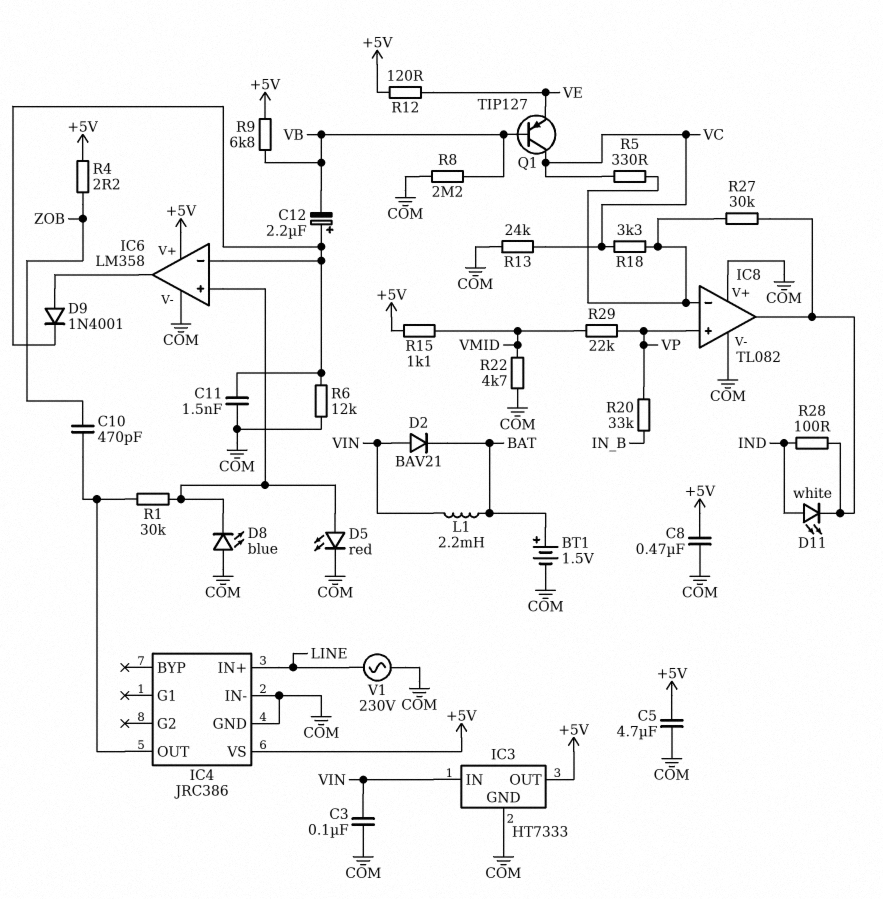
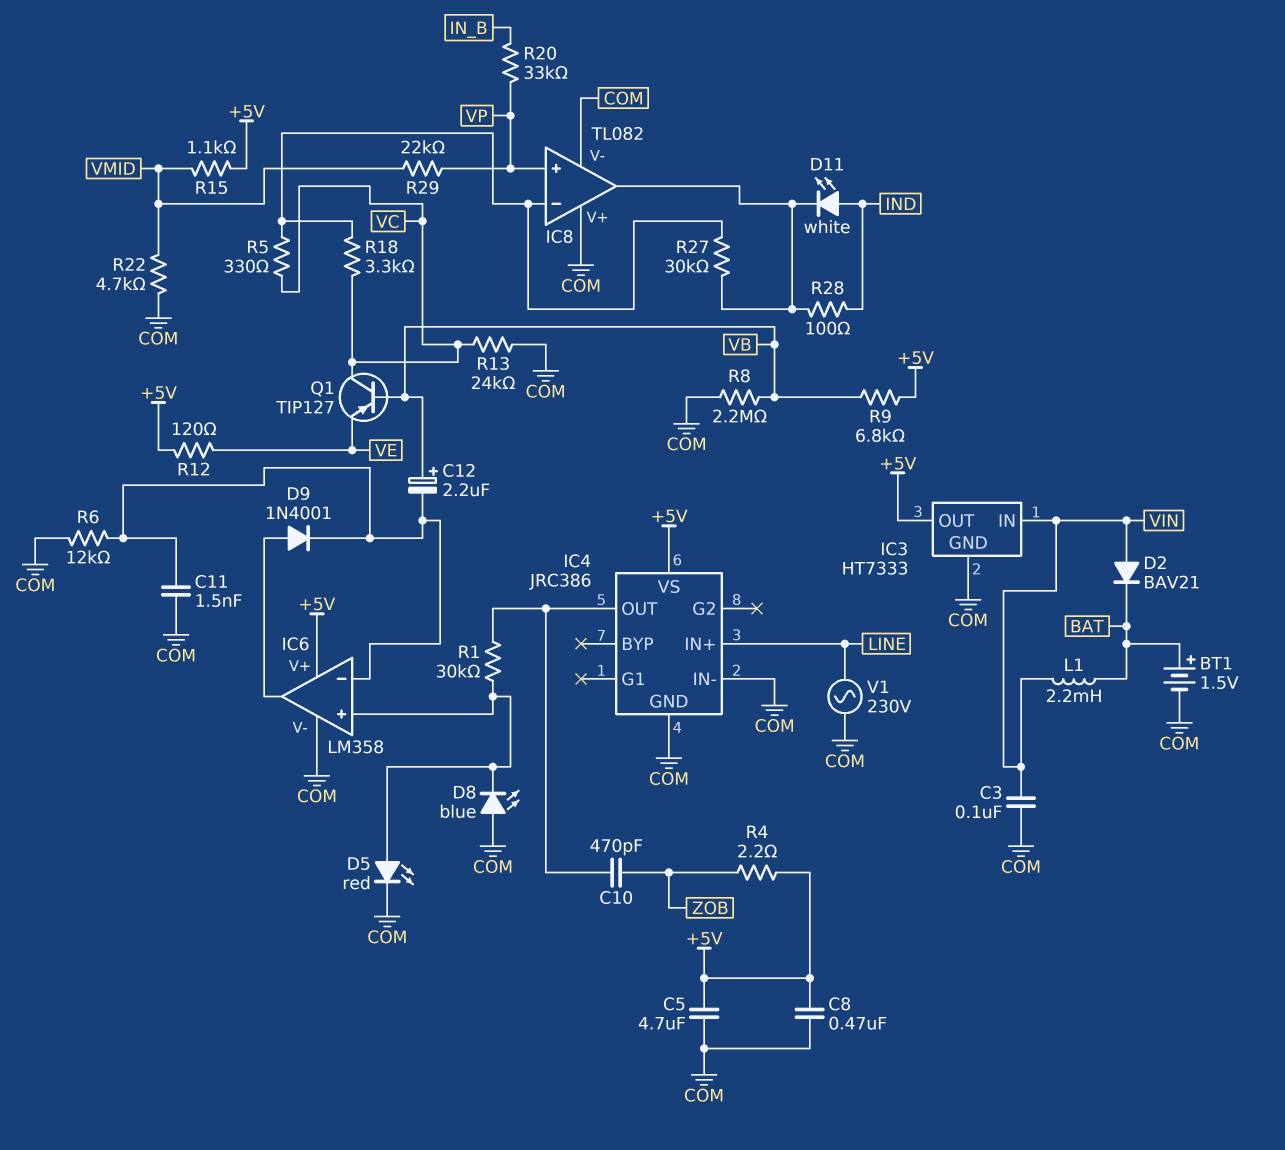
C12: 2.2uF (plus IC6/in-, minus VB) -> 2.2uF (plus VB, minus IC6/in-)

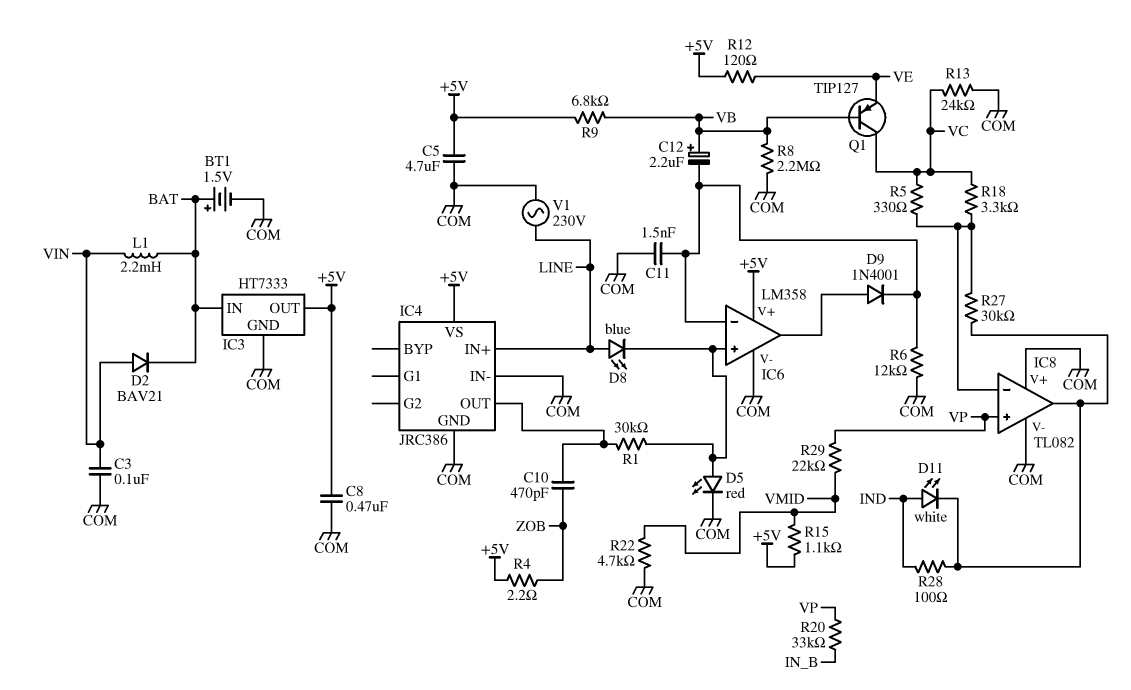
D8: LED blue (A COM, K IC6/in+) -> LED blue (A LINE, K IC6/in+)
IC3 pin IN: VIN -> BAT

